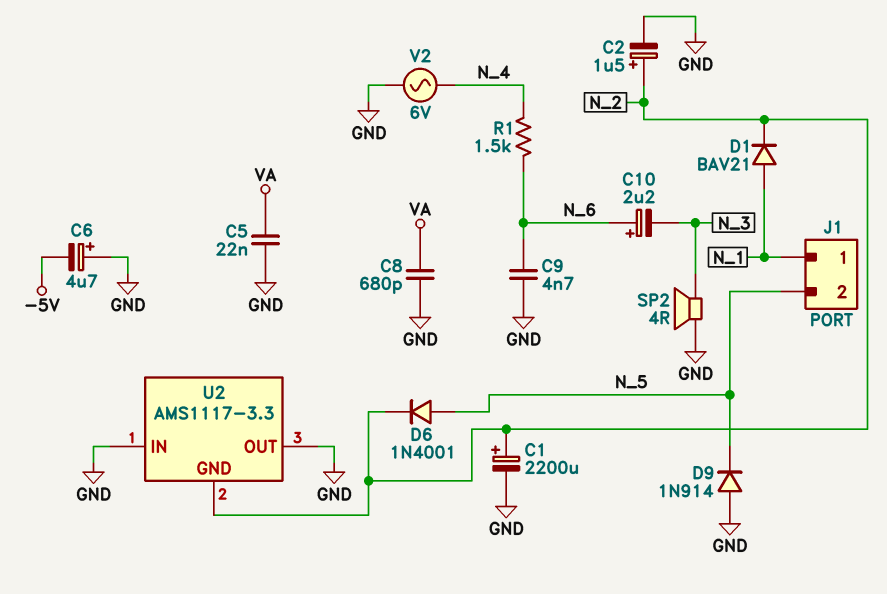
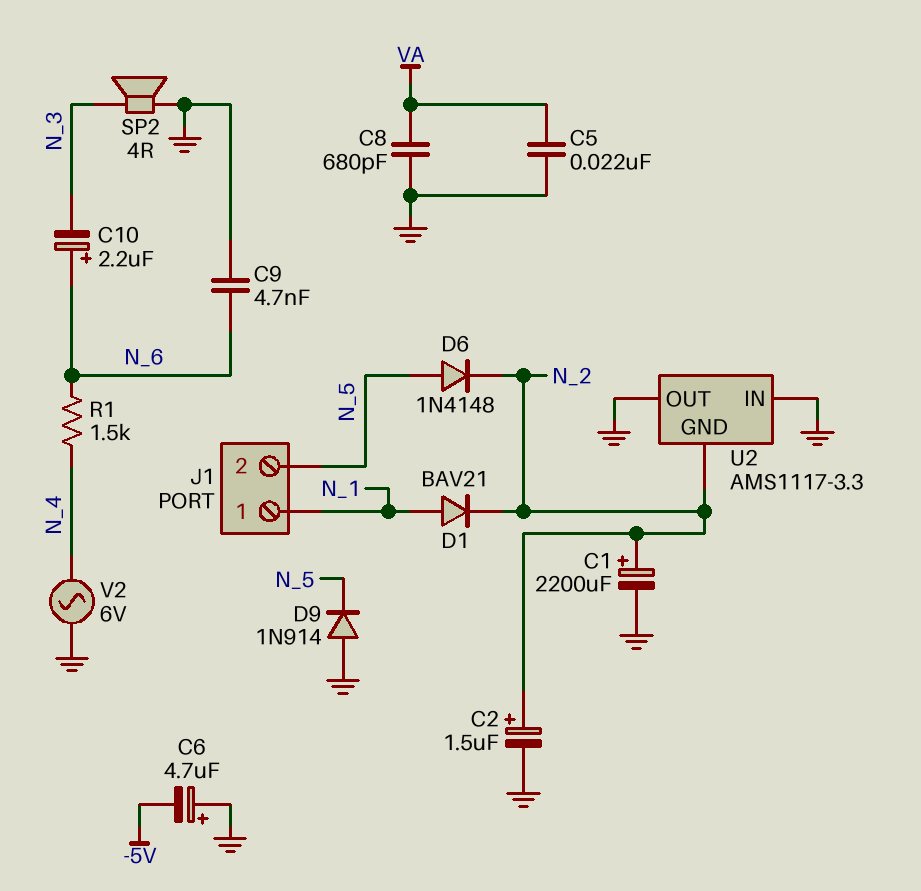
D6: diode 1N4001 (A N_5, K N_2) -> diode 1N4148 (A N_5, K N_2)

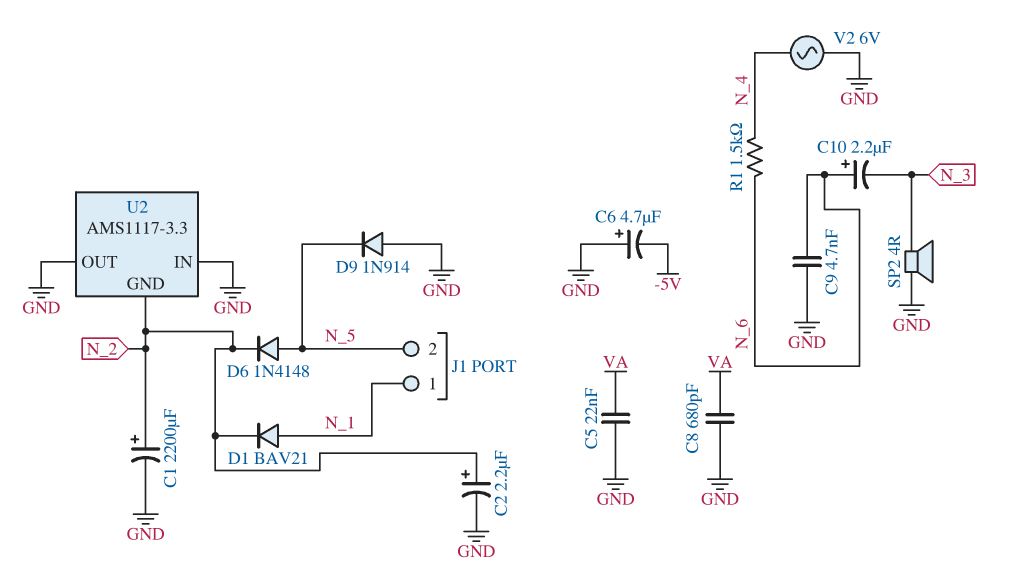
C2: 1.5uF (plus N_2, minus GND) -> 2.2uF (plus N_2, minus GND)

